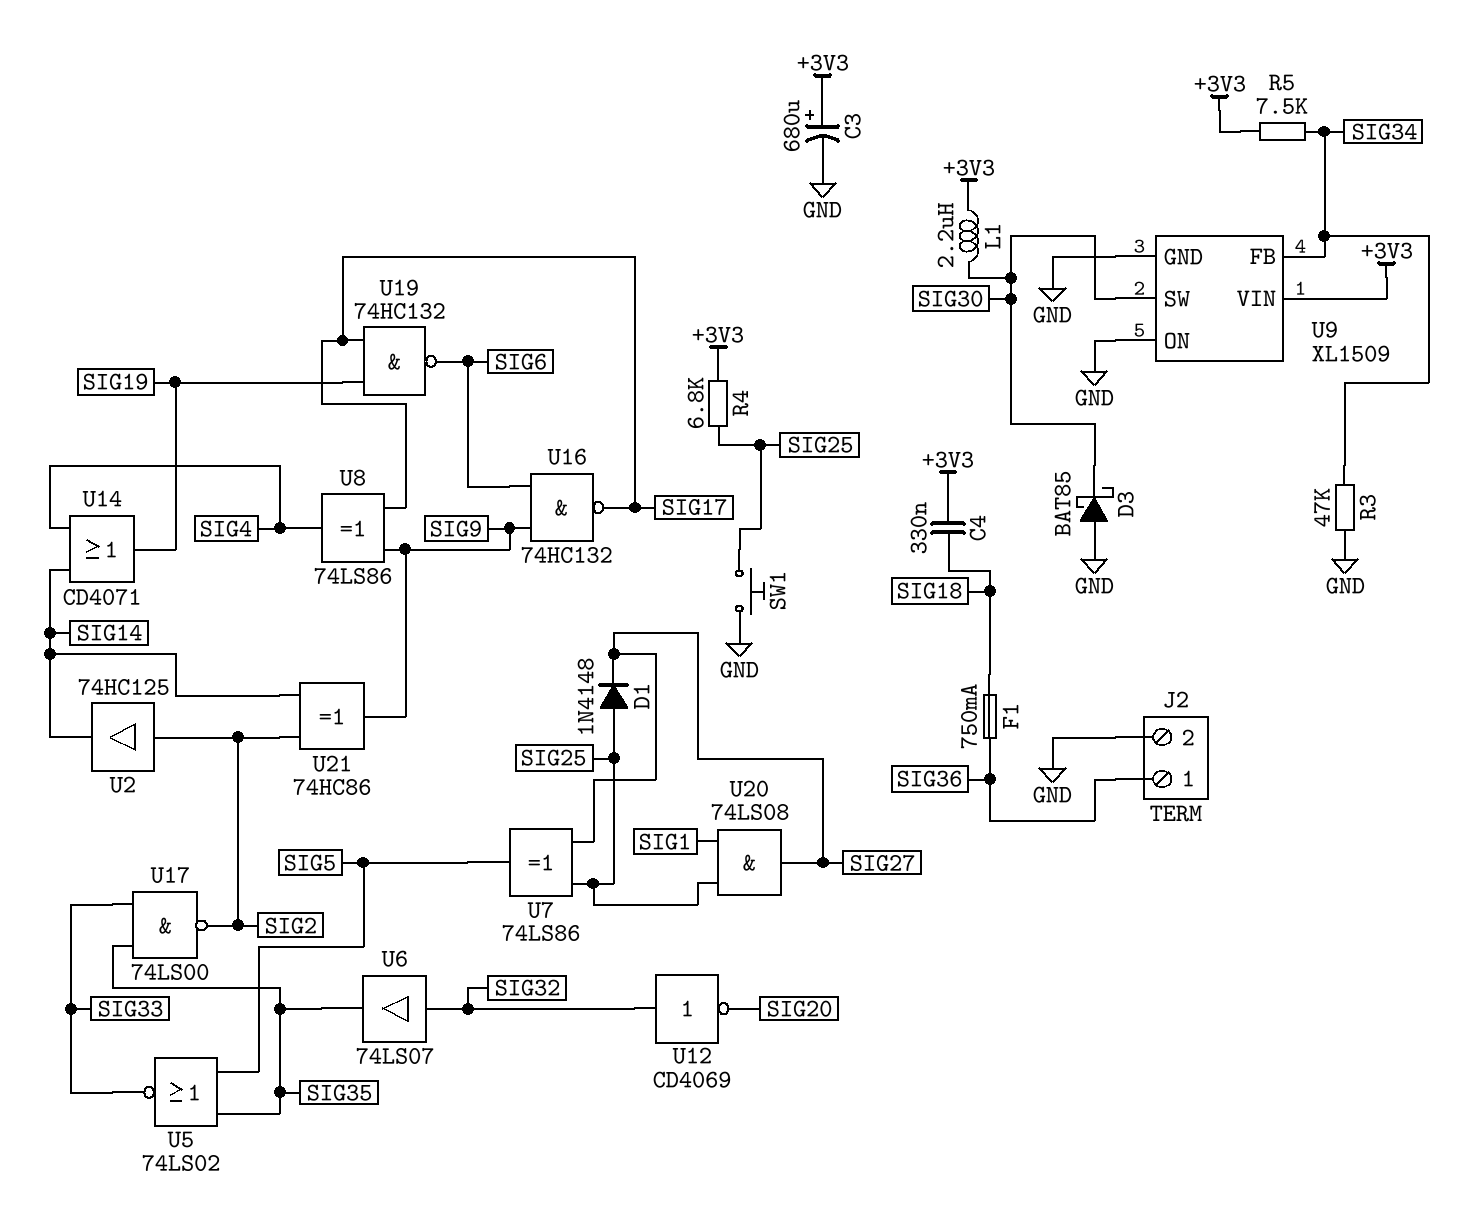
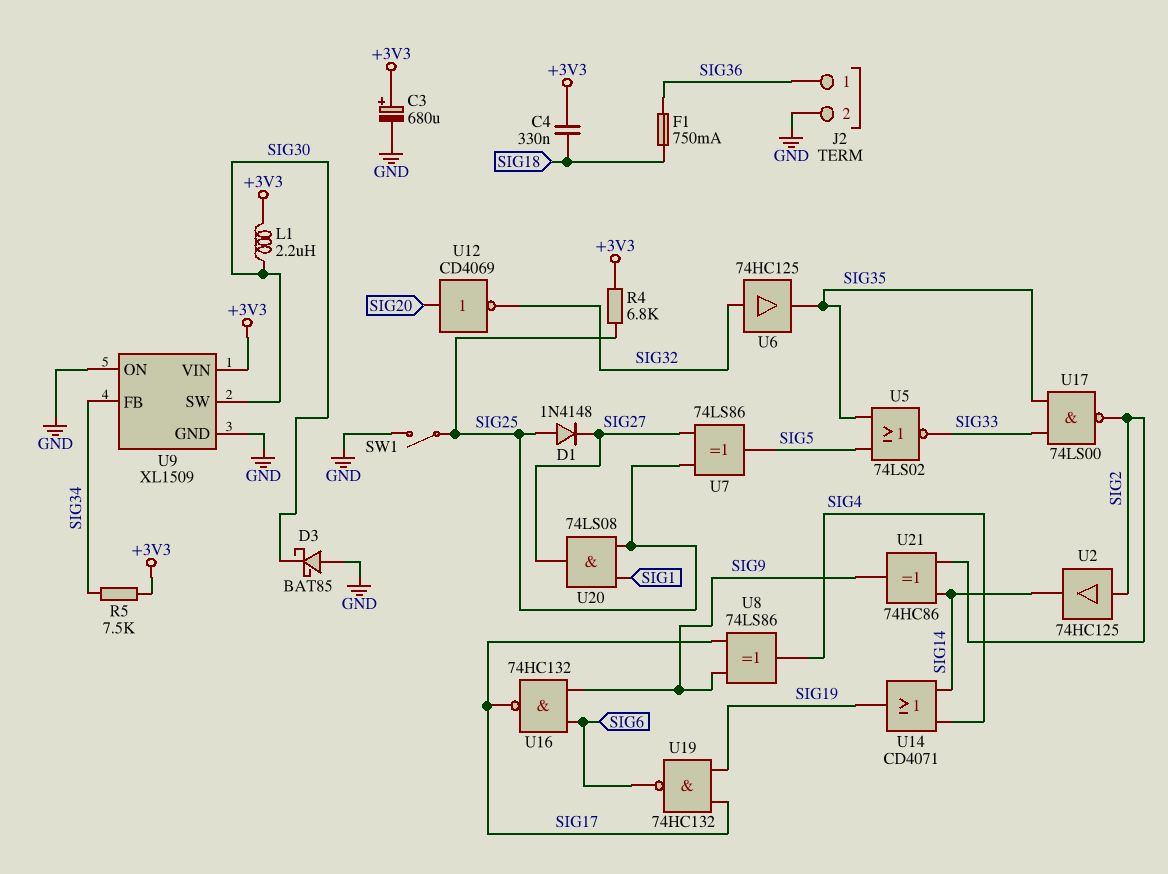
R3: 47k (GND, SIG34) -> none
SW1: button (GND, SIG25) -> switch (GND, SIG25)
U6: buffer 74LS07 (in SIG32, out SIG35) -> buffer 74HC125 (in SIG32, out SIG35)
U12: NOT CD4069 (in SIG32, out SIG20) -> NOT CD4069 (in SIG20, out SIG32)

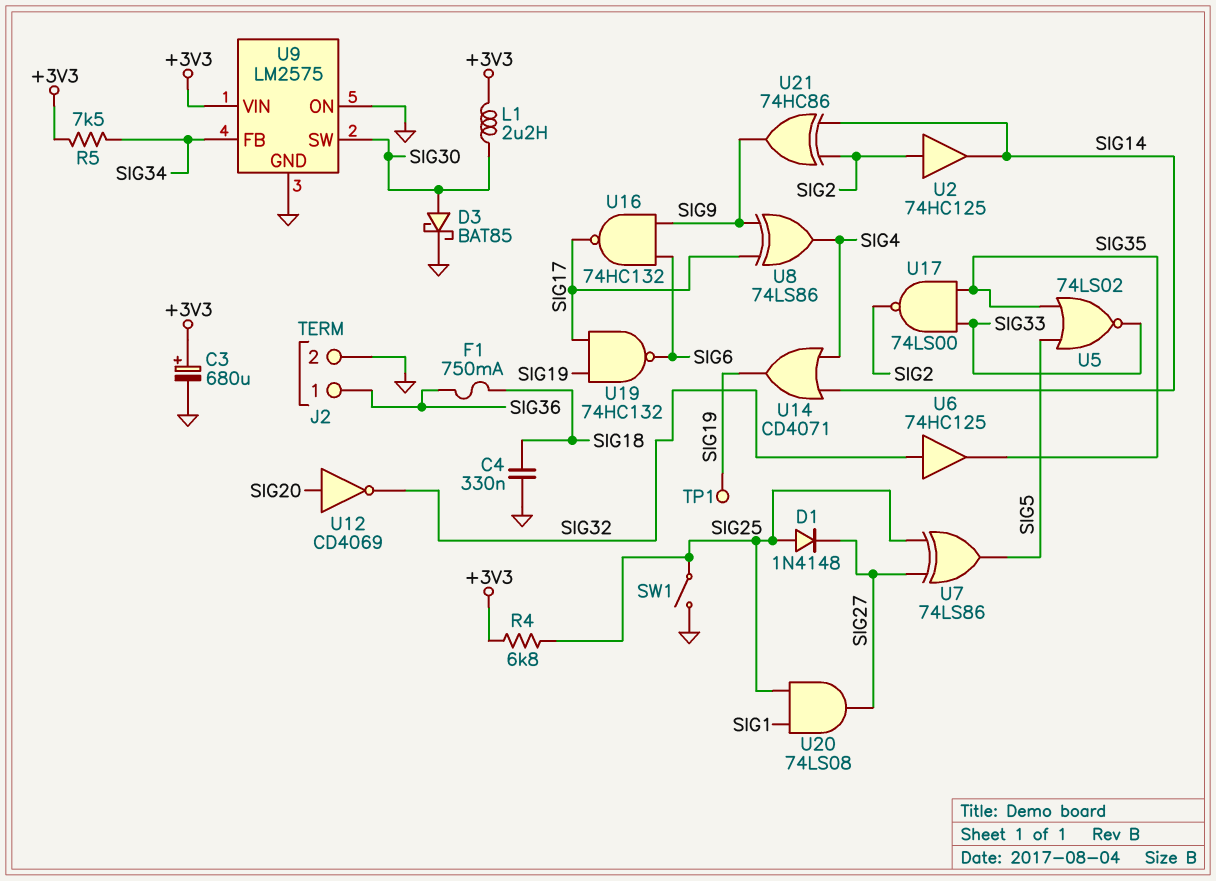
C4: 330nF (+3V3, SIG18) -> 330nF (GND, SIG18)
D3: schottky BAT85 (A GND, K SIG30) -> schottky BAT85 (A SIG30, K GND)
TP1: none -> test point (SIG19)
U9: XL1509 -> LM2575

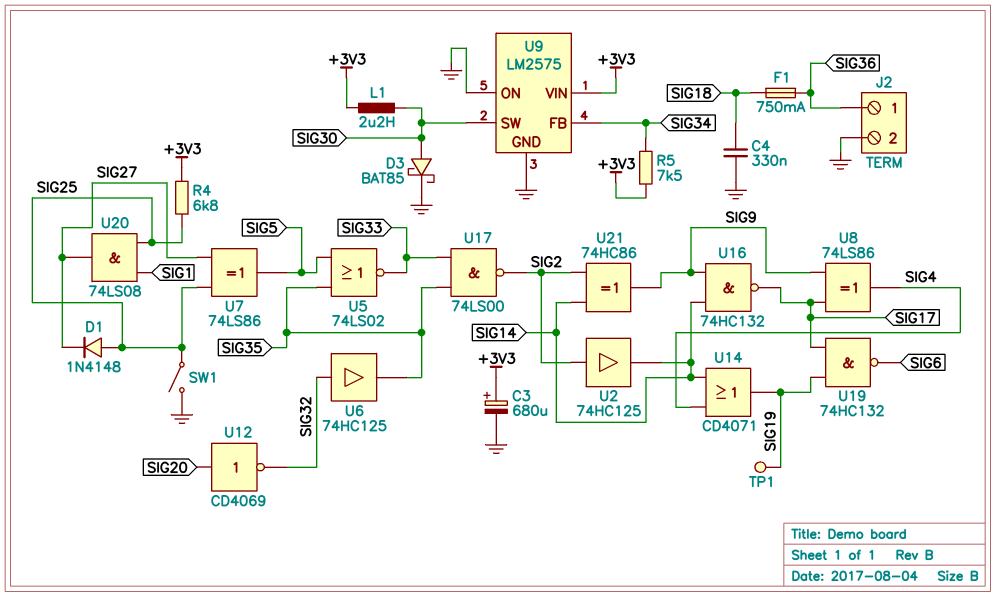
U16: NAND 74HC132 (in SIG6, in SIG9, out SIG17) -> NAND 74HC132 (in SIG9, in SIG14, out SIG17)

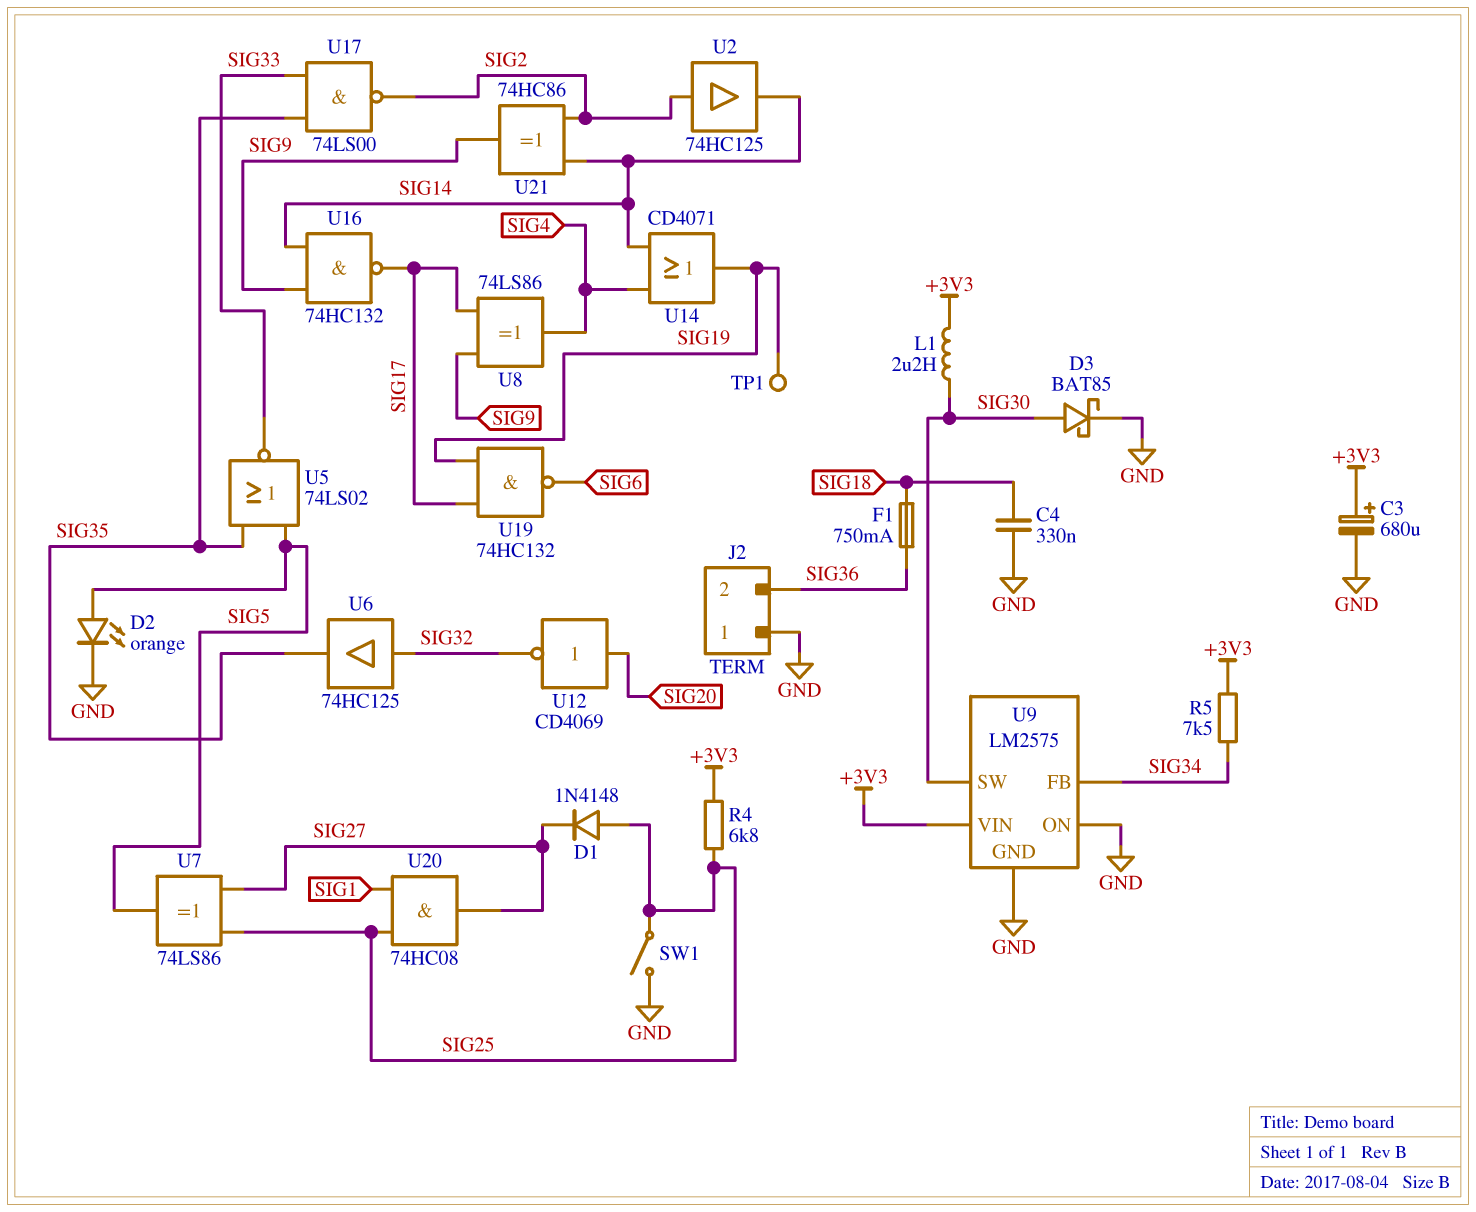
D2: none -> LED orange (A SIG5, K GND)
J2 pin 1: SIG36 -> GND
J2 pin 2: GND -> SIG36
U20: AND 74LS08 (in SIG1, in SIG25, out SIG27) -> AND 74HC08 (in SIG1, in SIG25, out SIG27)

